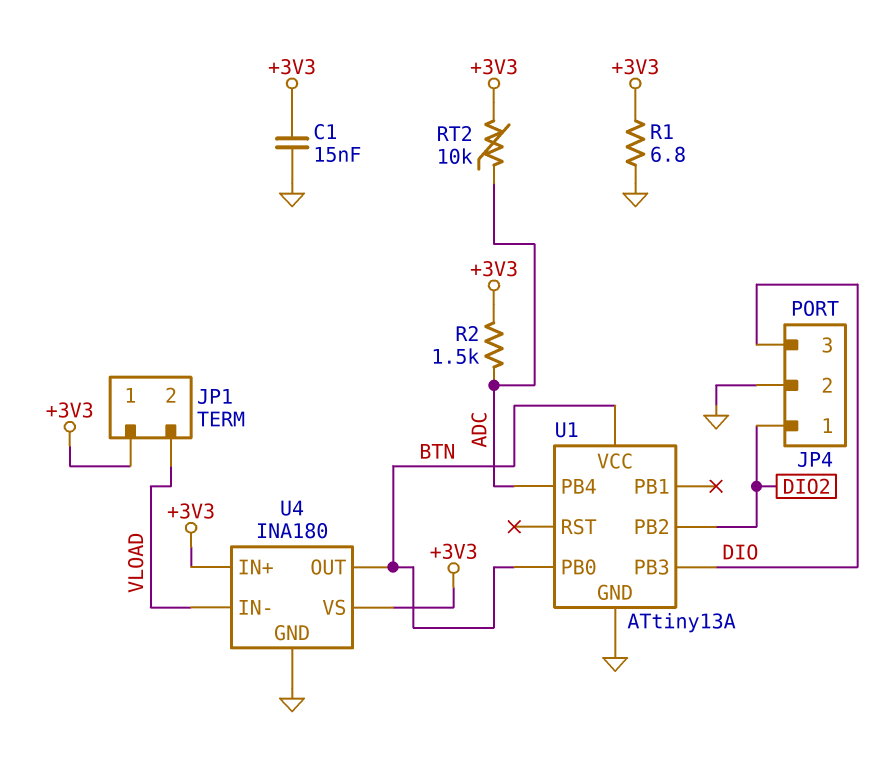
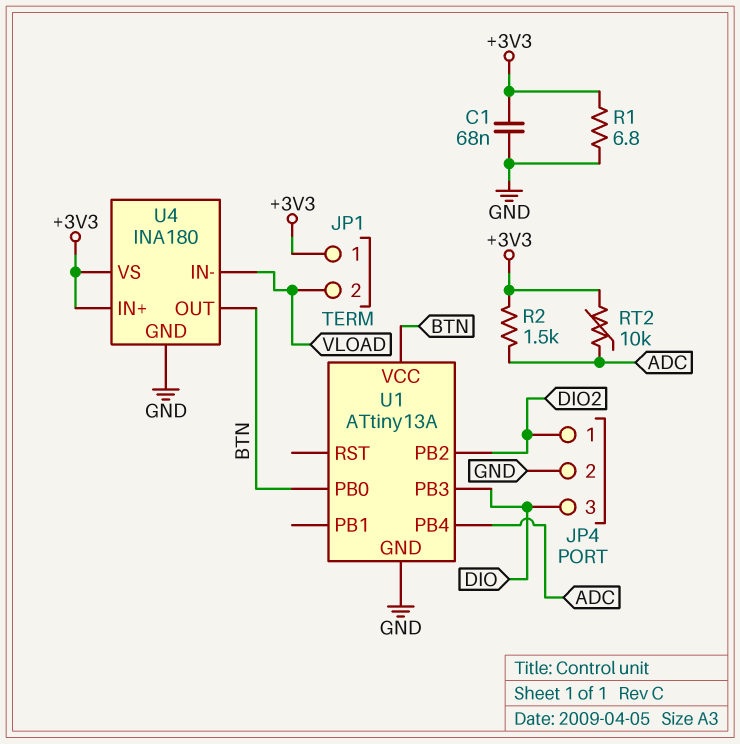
C1: 15nF (+3V3, GND) -> 68nF (+3V3, GND)

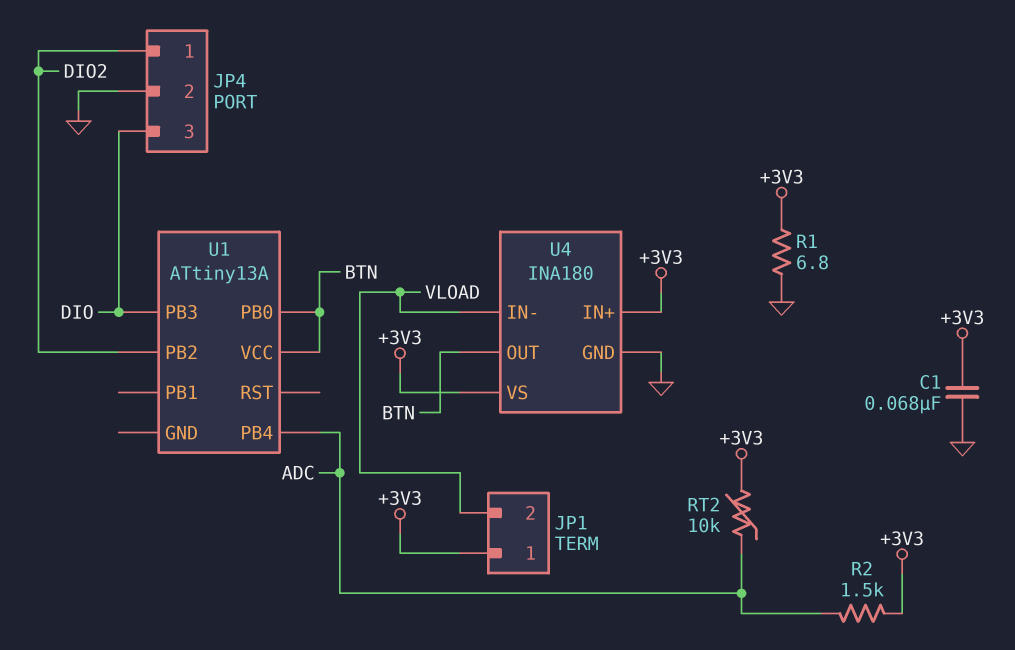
U1 pin GND: GND -> none

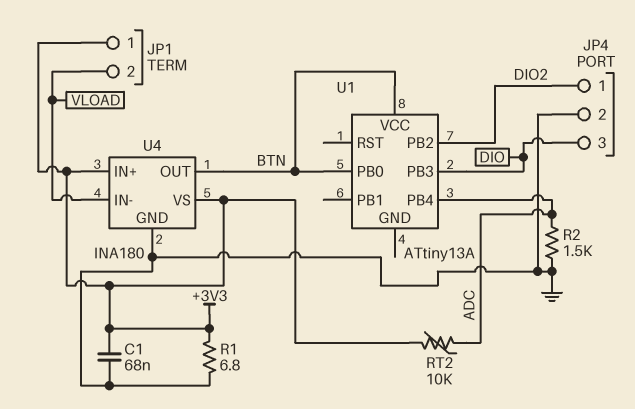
R2: 1.5k (+3V3, ADC) -> 1.5k (ADC, GND)

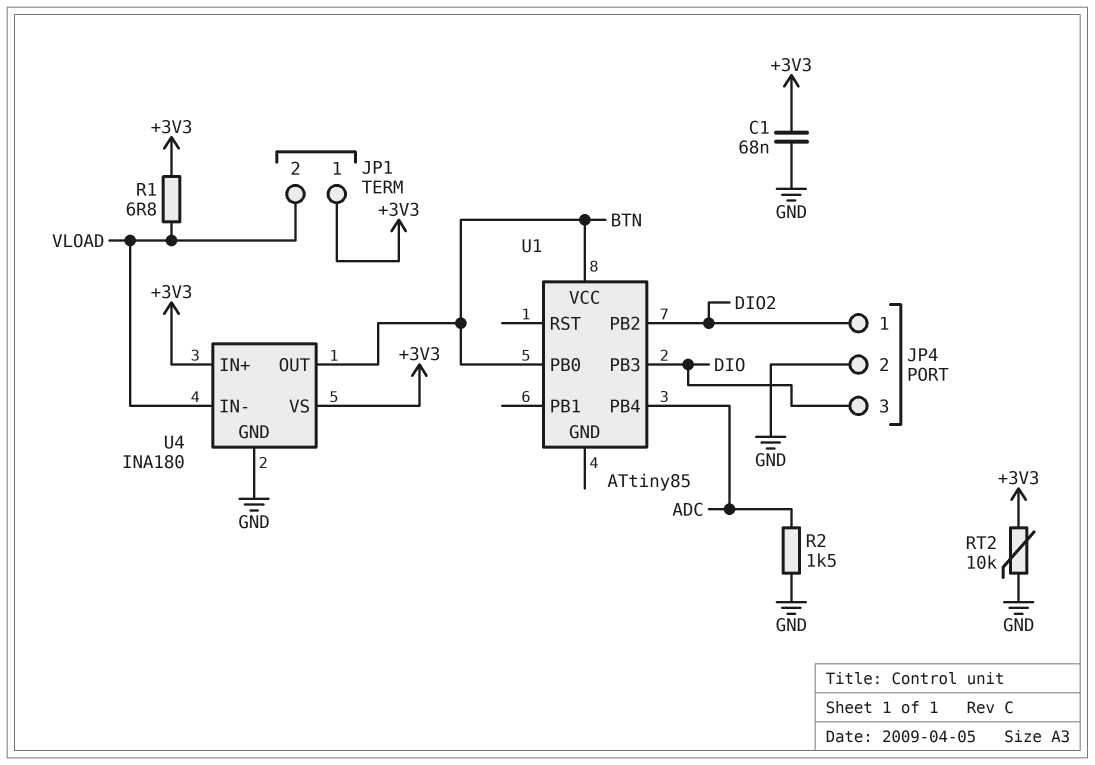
R1: 6.8 (+3V3, GND) -> 6.8 (+3V3, VLOAD)
RT2: 10k (+3V3, ADC) -> 10k (+3V3, GND)
U1: ATtiny13A -> ATtiny85

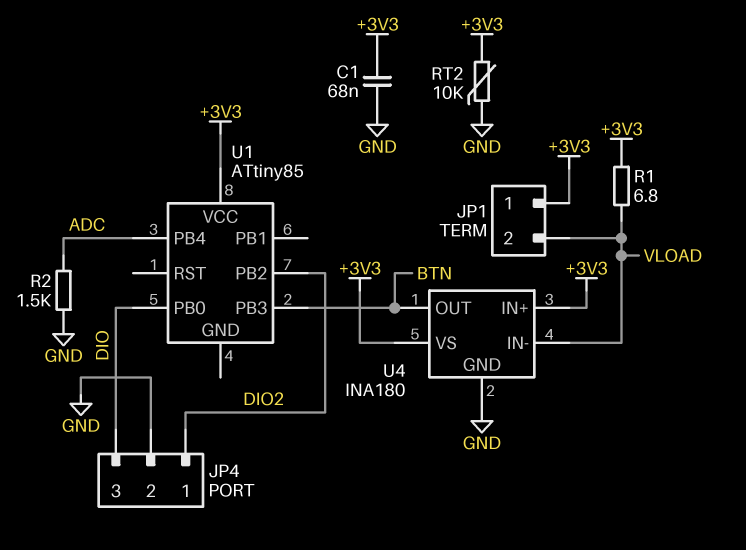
U1 pin PB0: BTN -> DIO
U1 pin PB3: DIO -> BTN
U1 pin VCC: BTN -> +3V3

